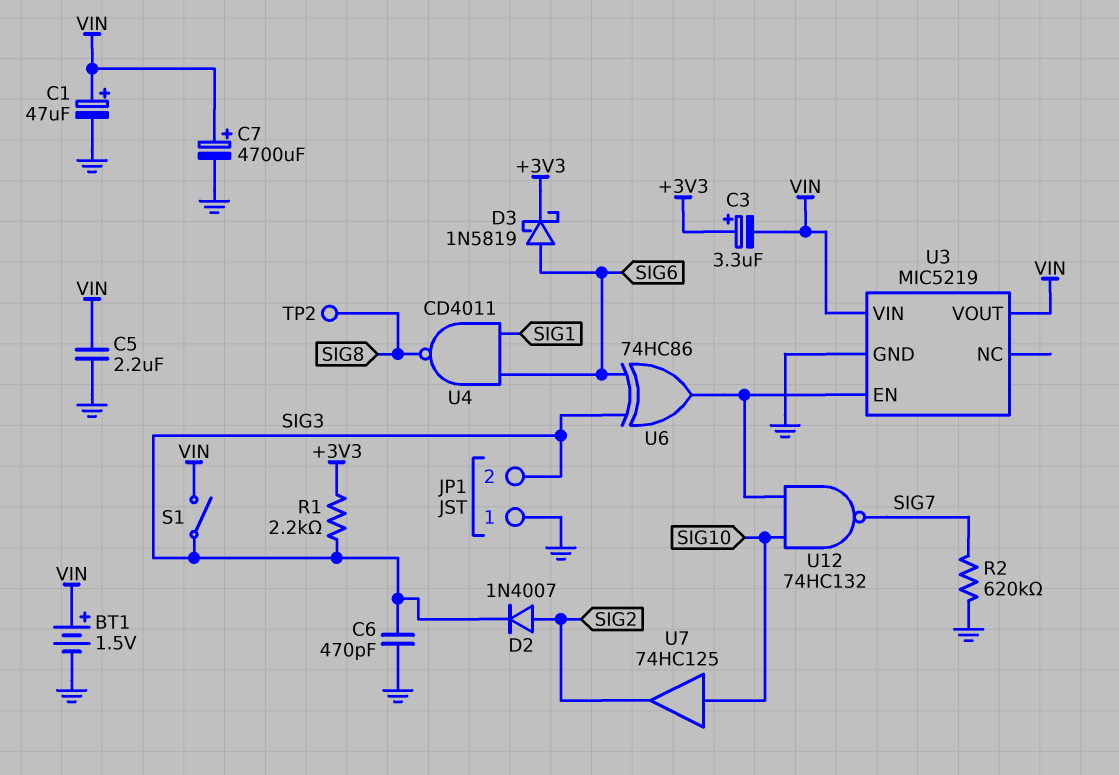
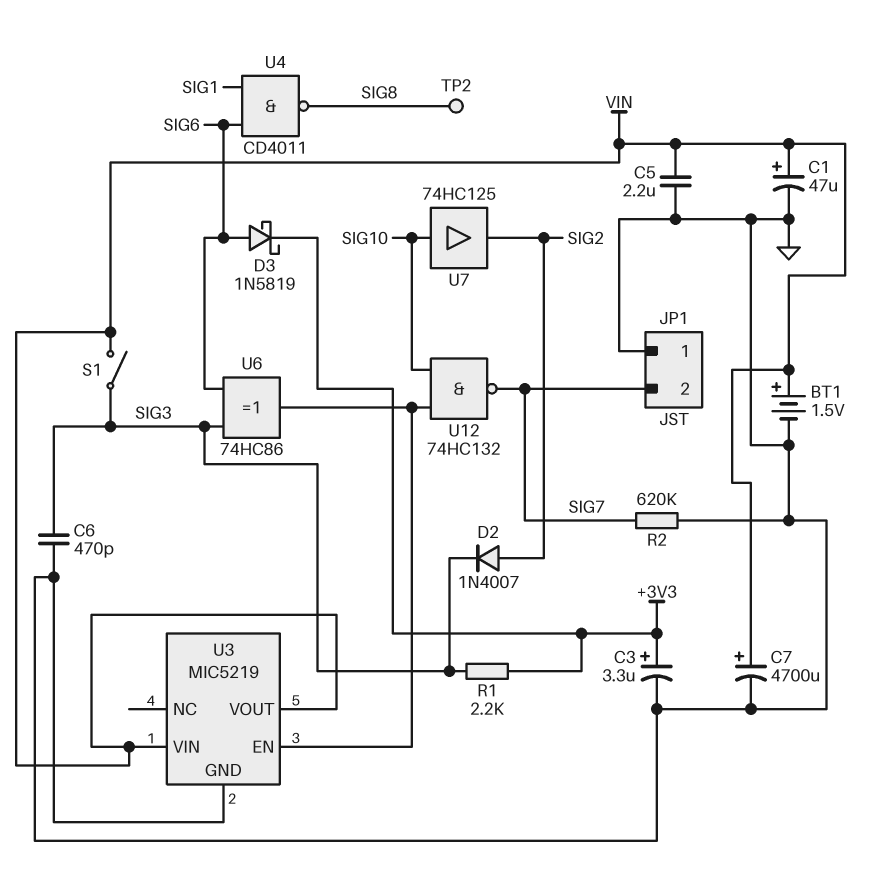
C3: 3.3uF (plus +3V3, minus VIN) -> 3.3uF (plus +3V3, minus GND)
JP1 pin 2: SIG3 -> SIG7

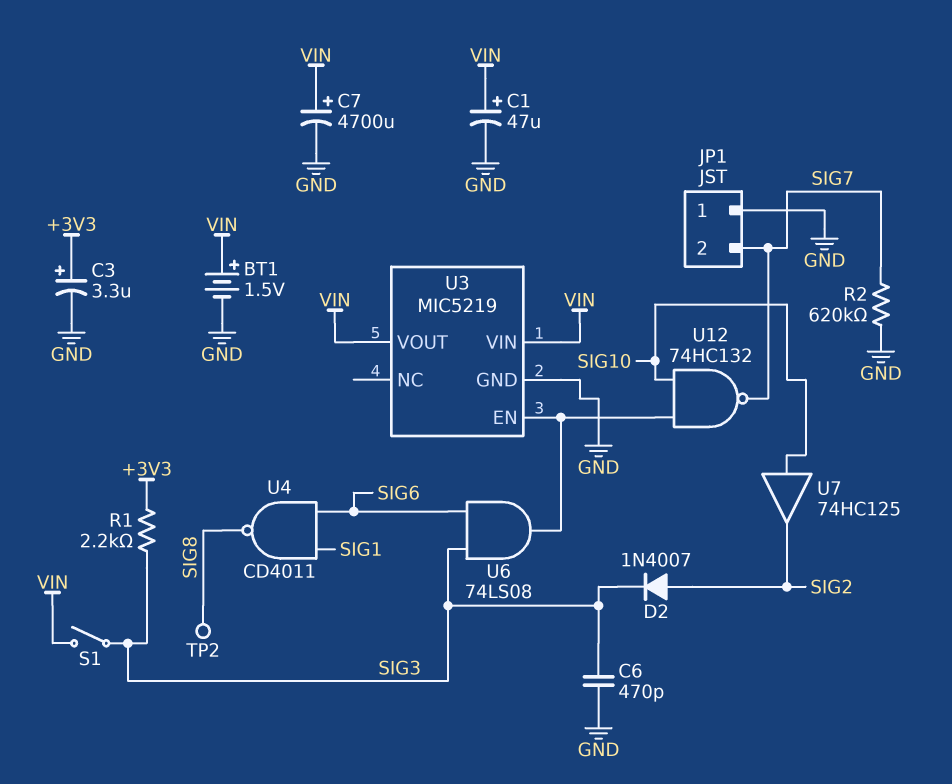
C5: 2.2uF (GND, VIN) -> none
D3: schottky 1N5819 (A SIG6, K +3V3) -> none
U6: XOR 74HC86 (in SIG3, in SIG6, out U3/EN) -> AND 74LS08 (in SIG3, in SIG6, out U3/EN)

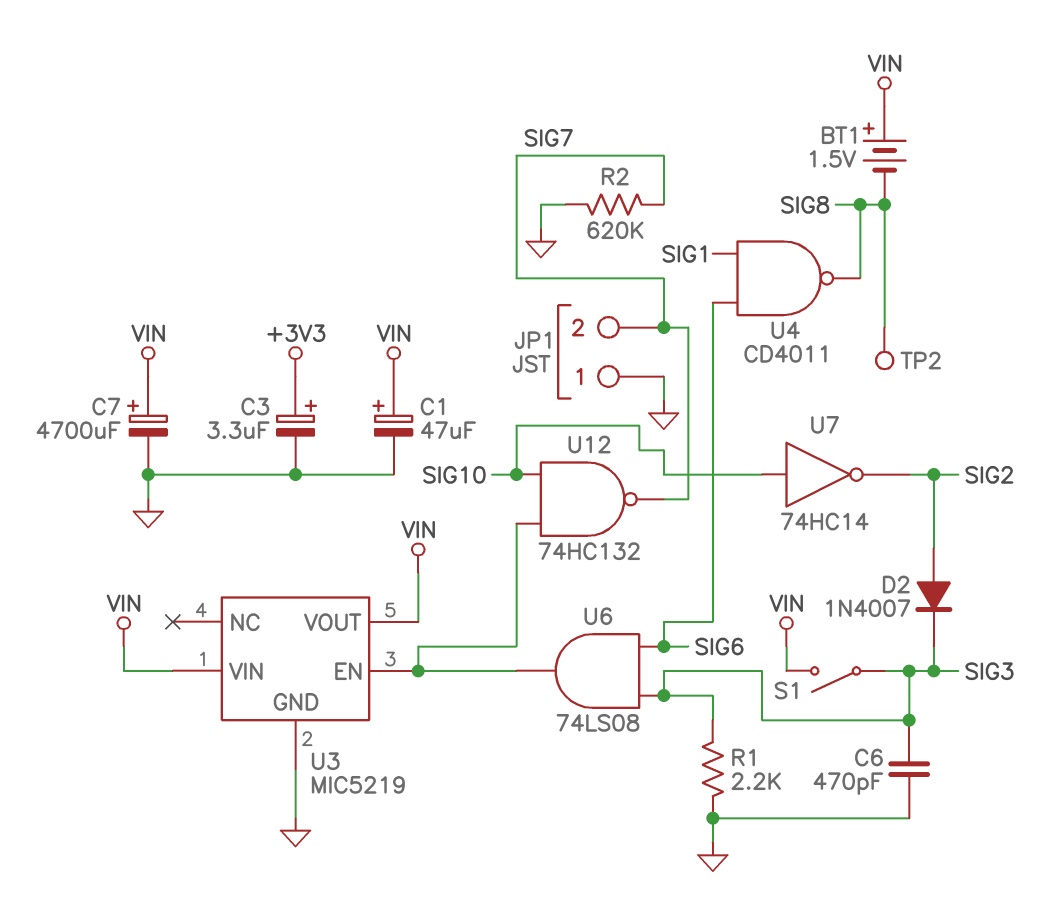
BT1: 1.5V (plus VIN, minus GND) -> 1.5V (plus VIN, minus SIG8)
R1: 2.2k (+3V3, SIG3) -> 2.2k (GND, SIG3)
U7: buffer 74HC125 (in SIG10, out SIG2) -> NOT 74HC14 (in SIG10, out SIG2)

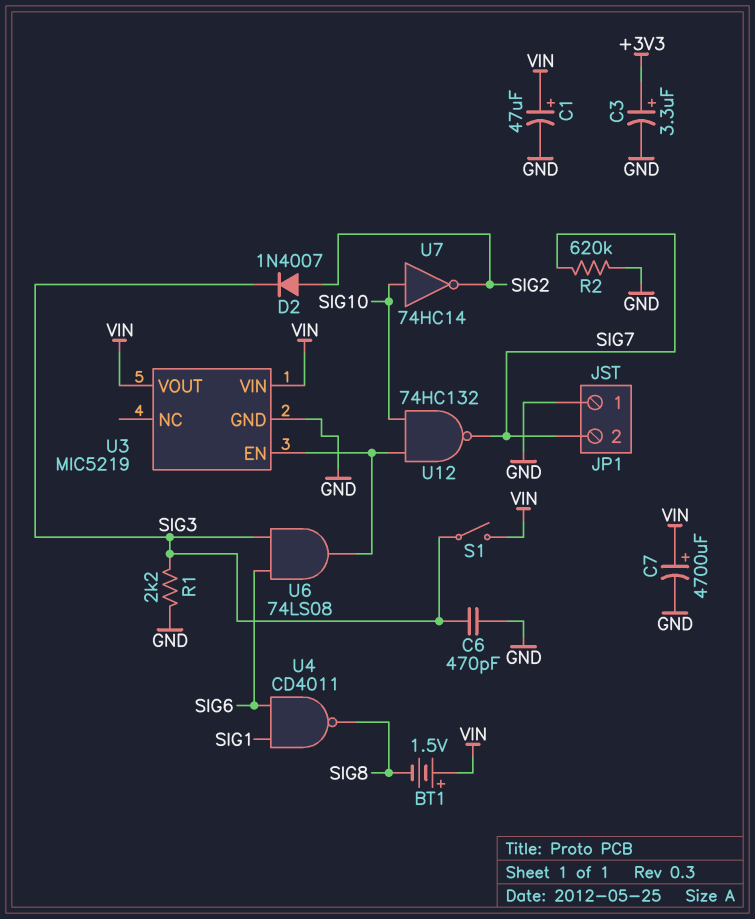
TP2: test point (SIG8) -> none

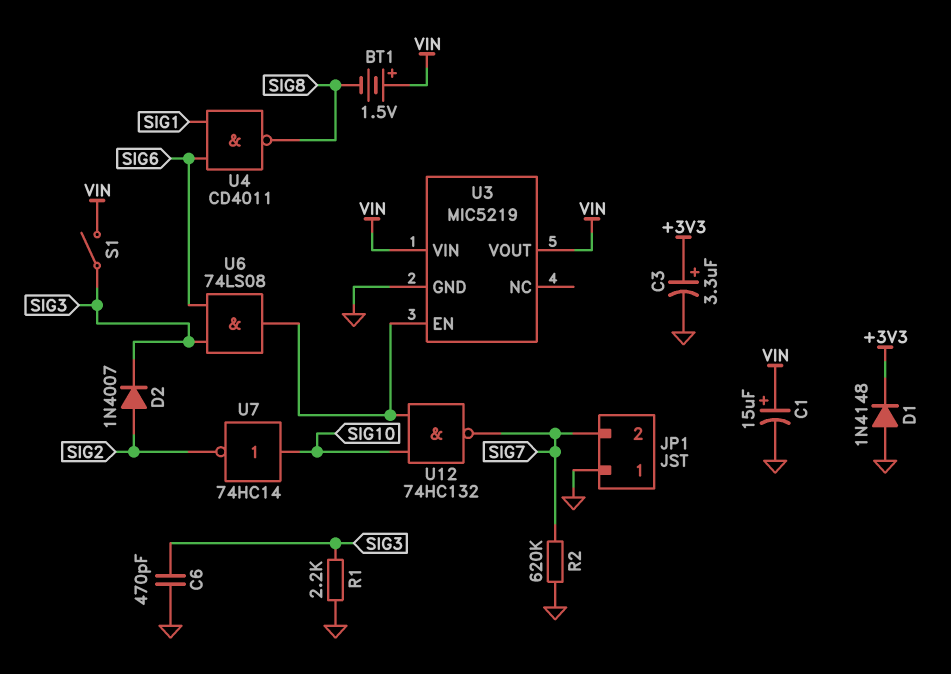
C1: 47uF (plus VIN, minus GND) -> 15uF (plus VIN, minus GND)
C7: 4700uF (plus VIN, minus GND) -> none
D1: none -> diode 1N4148 (A GND, K +3V3)

